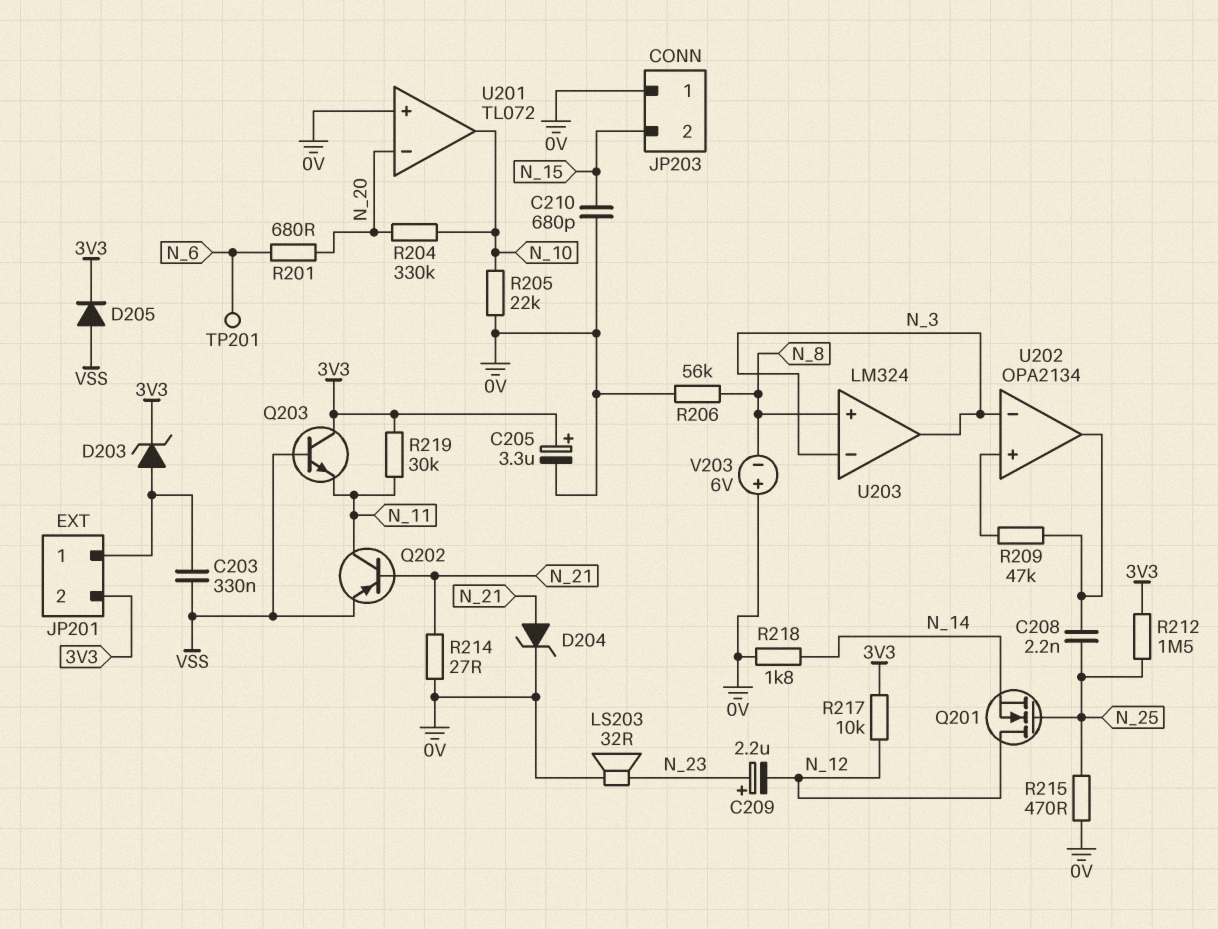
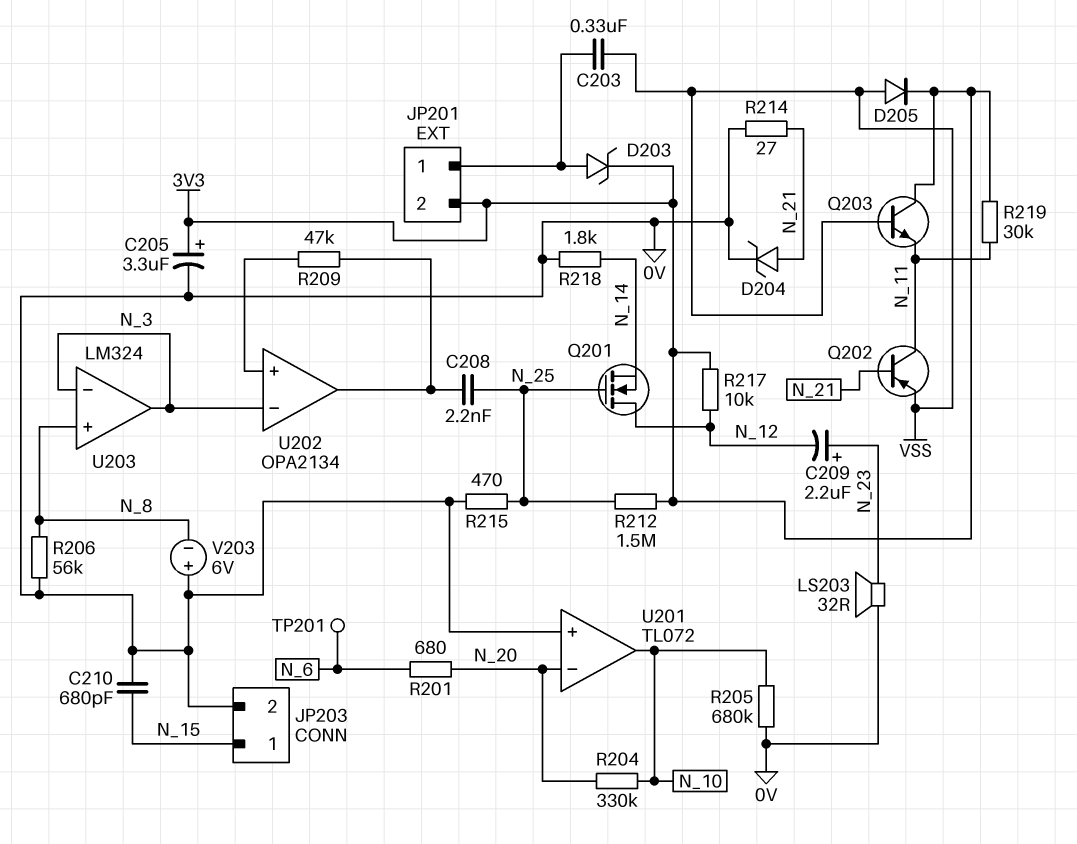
JP203 pin 1: 0V -> N_15
JP203 pin 2: N_15 -> 0V
R205: 22k (0V, N_10) -> 680k (0V, N_10)

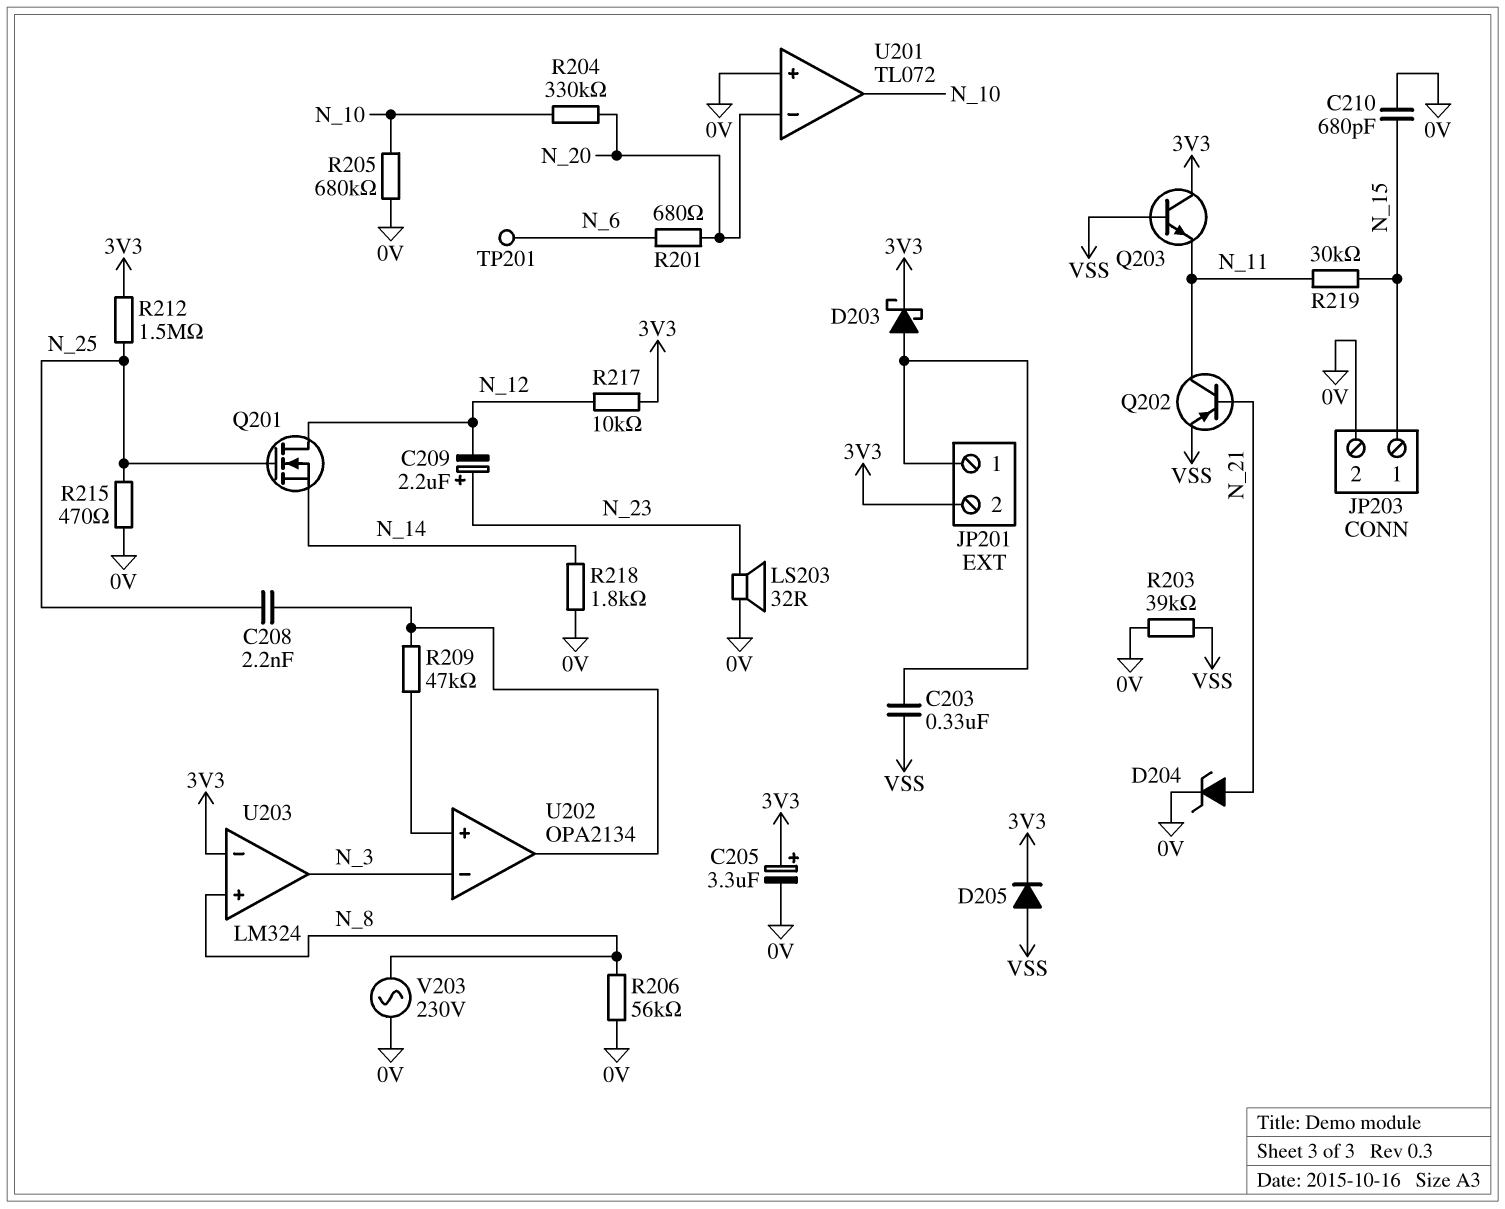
D203: zener (A JP201/1, K 3V3) -> schottky (A JP201/1, K 3V3)
R203: none -> 39k (0V, VSS)
R214: 27 (0V, N_21) -> none
R219: 30k (3V3, N_11) -> 30k (N_11, N_15)
U203 pin in-: N_3 -> 3V3
V203: 6V (plus 0V, minus N_8) -> AC 230V (0V, N_8)

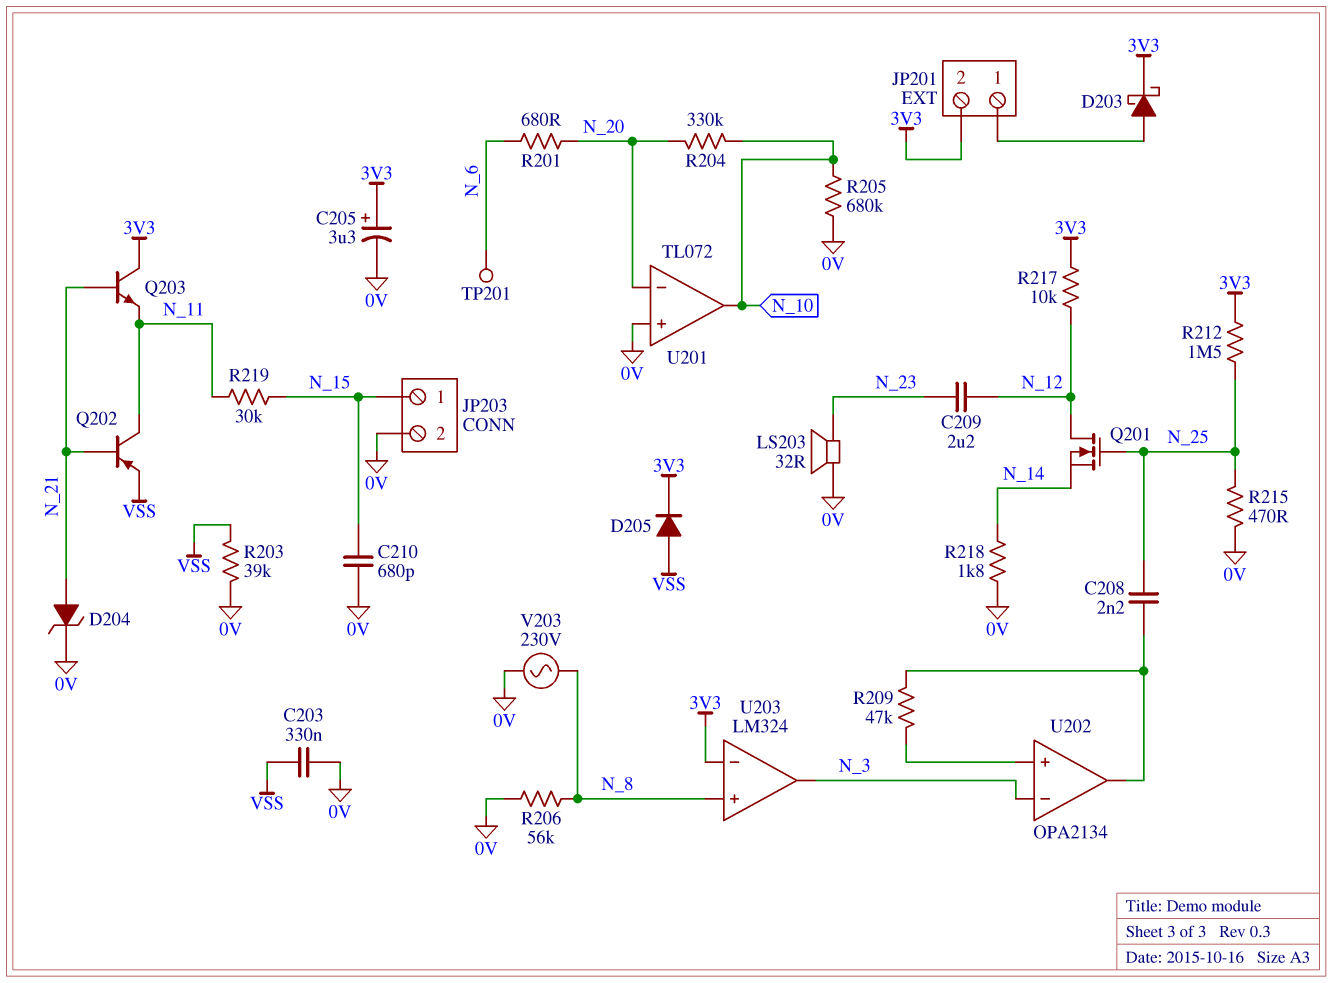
C203: 330nF (JP201/1, VSS) -> 330nF (0V, VSS)
C209: 2.2uF (plus N_23, minus N_12) -> 2.2uF (N_12, N_23)
Q203: NPN (B VSS, C 3V3, E N_11) -> NPN (B N_21, C 3V3, E N_11)

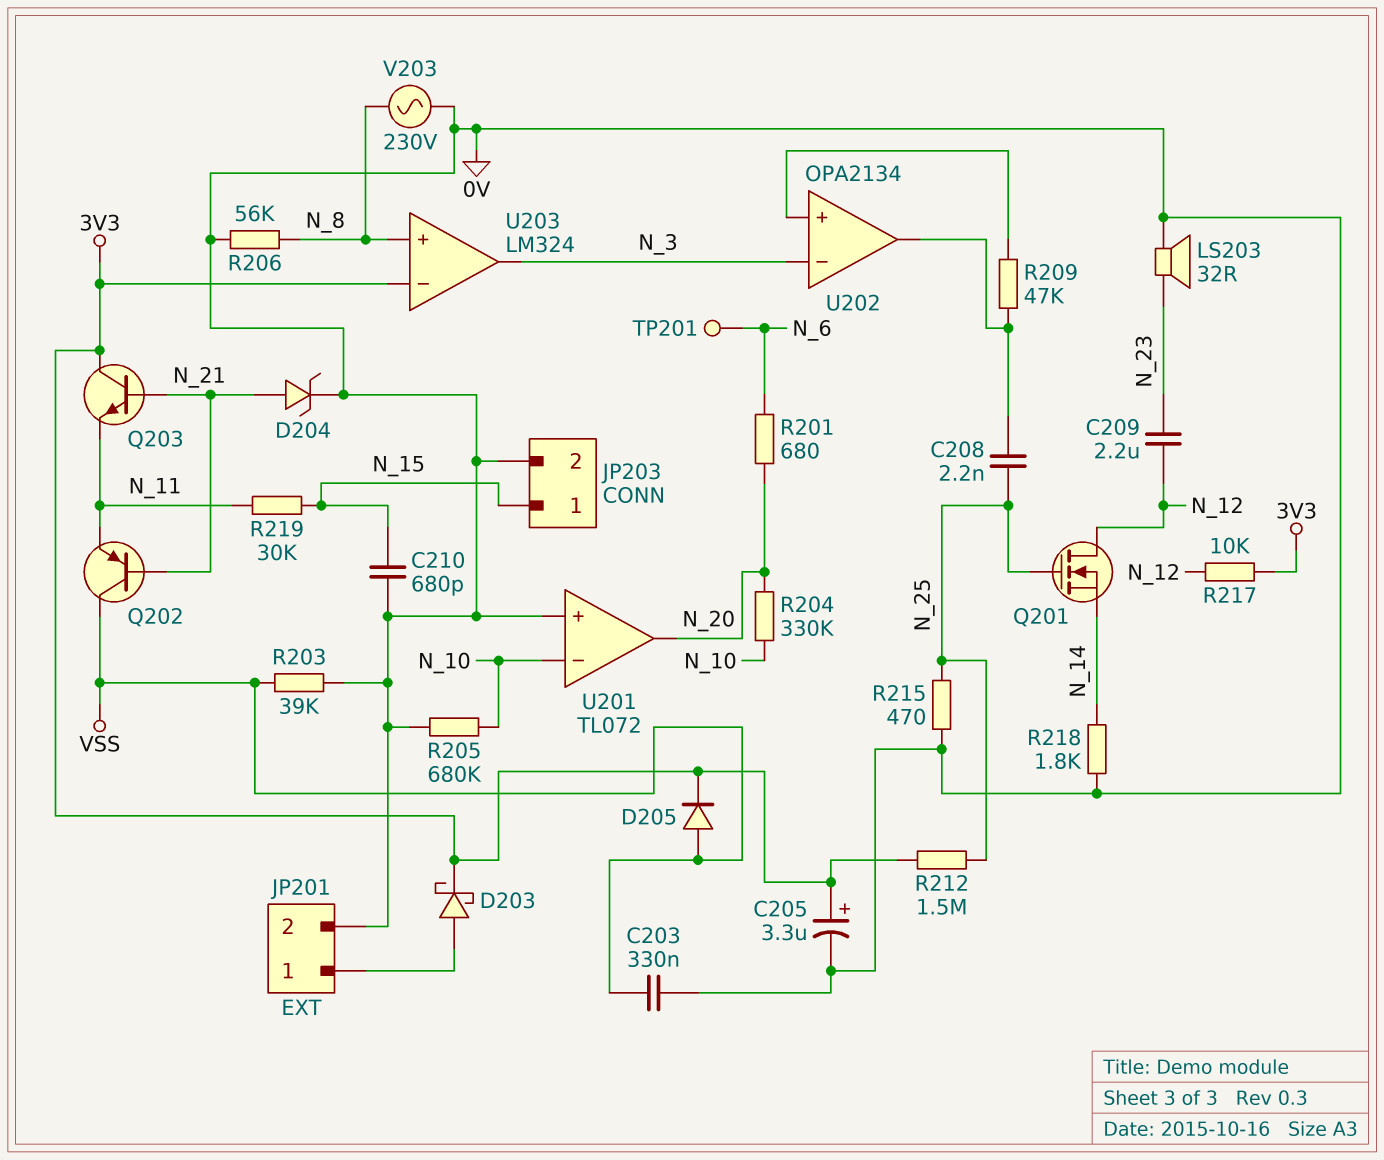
JP201 pin 2: 3V3 -> 0V
Q202: PNP (B N_21, C N_11, E VSS) -> PNP (B N_21, C VSS, E N_11)
U201 pin in-: N_20 -> N_10
U201 pin out: N_10 -> N_20

